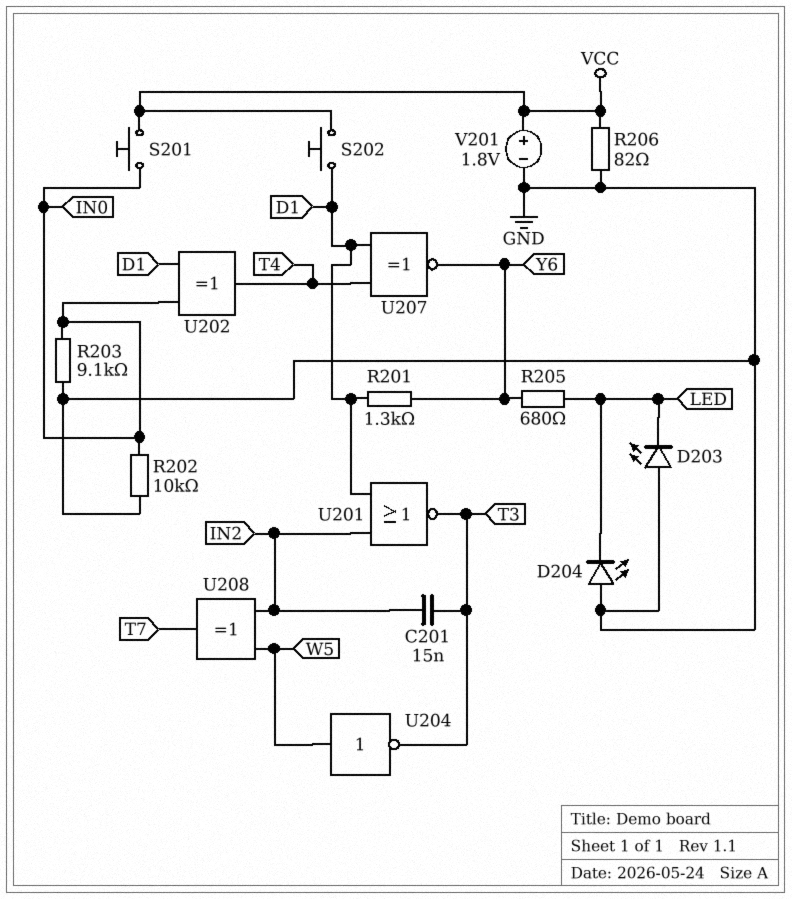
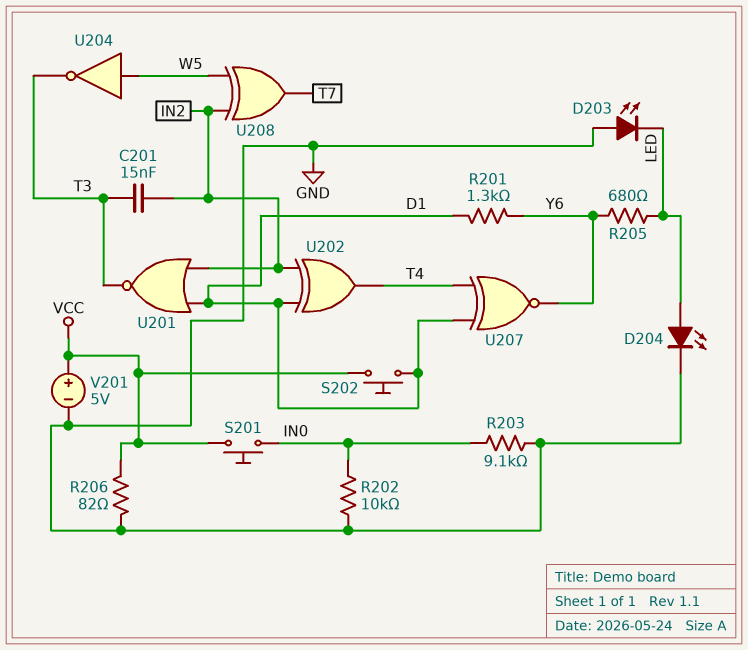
D204: LED (A GND, K LED) -> LED (A LED, K GND)
U202: XOR (in D1, in IN0, out T4) -> XOR (in D1, in IN2, out T4)
V201: 1.8V (plus VCC, minus GND) -> 5V (plus VCC, minus GND)

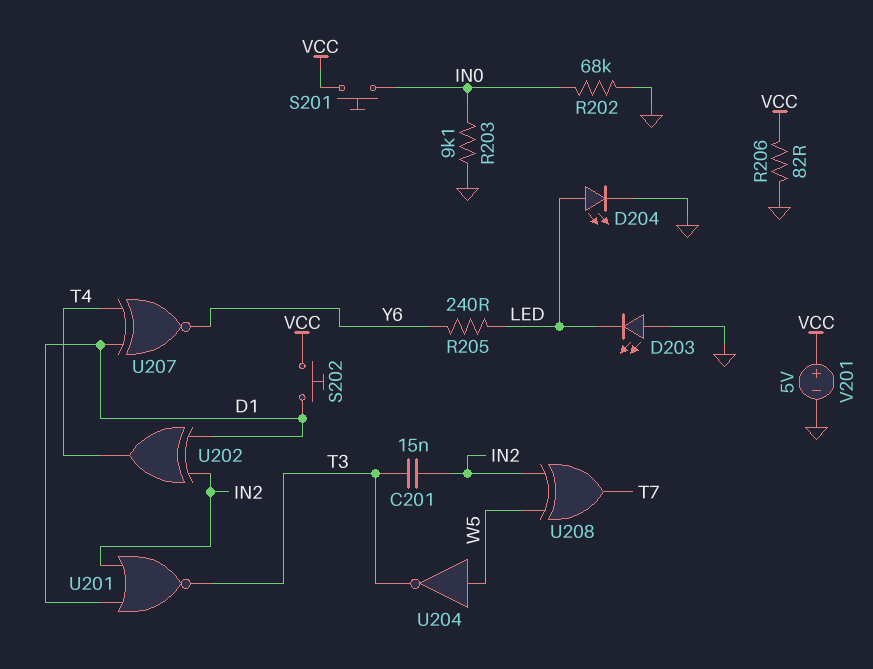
R201: 1.3k (D1, Y6) -> none
R202: 10k (GND, IN0) -> 68k (GND, IN0)
R205: 680 (LED, Y6) -> 240 (LED, Y6)

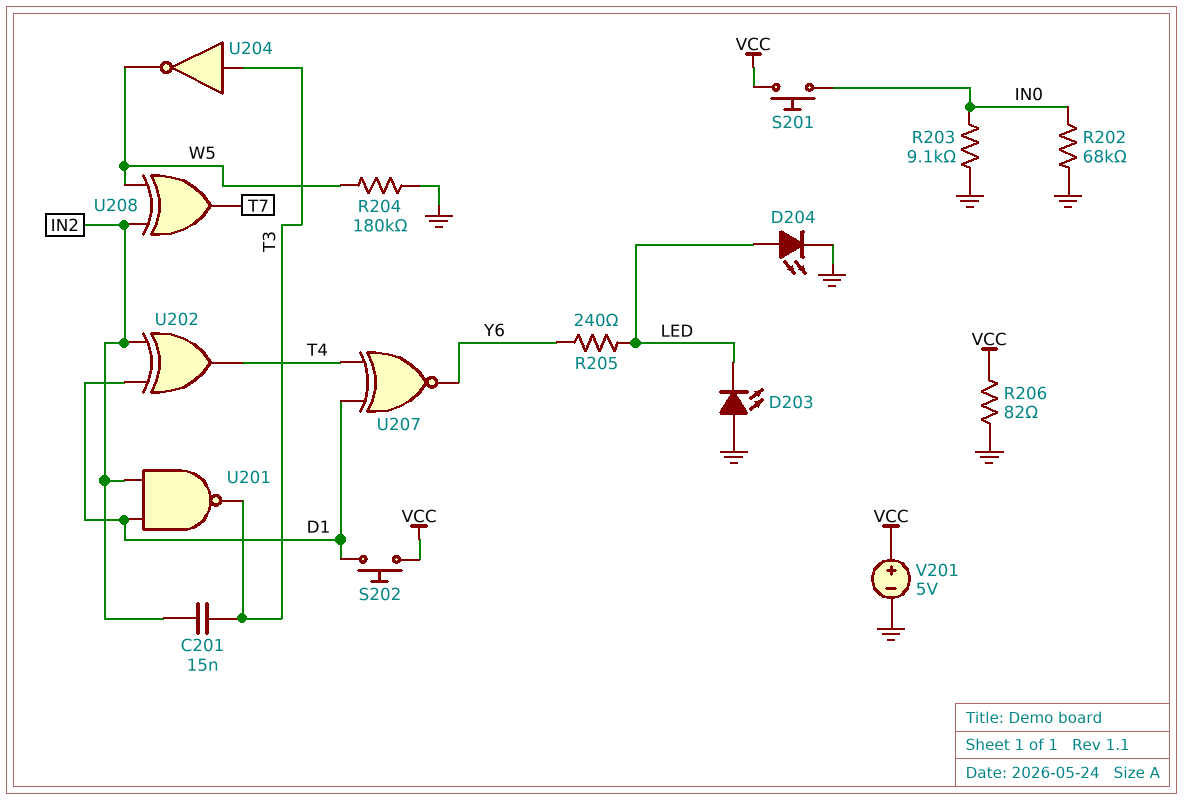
R204: none -> 180k (GND, W5)
U201: NOR (in D1, in IN2, out T3) -> NAND (in D1, in IN2, out T3)
U204: NOT (in W5, out T3) -> NOT (in T3, out W5)

